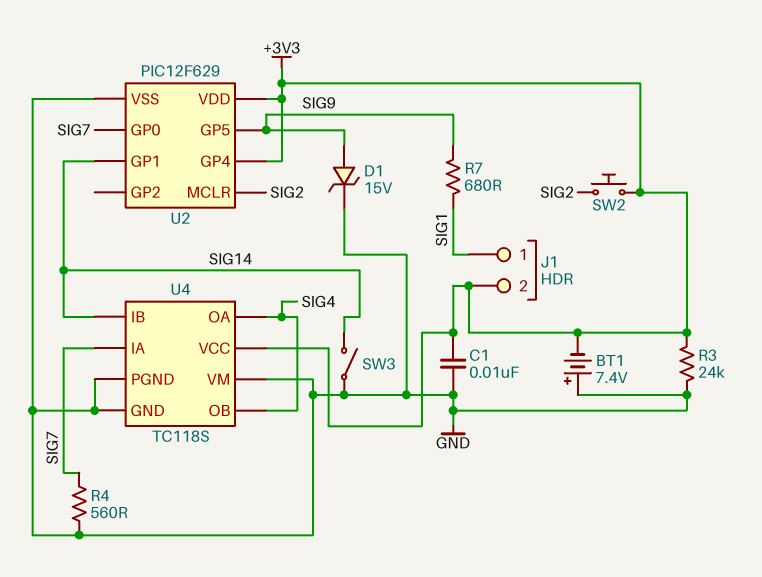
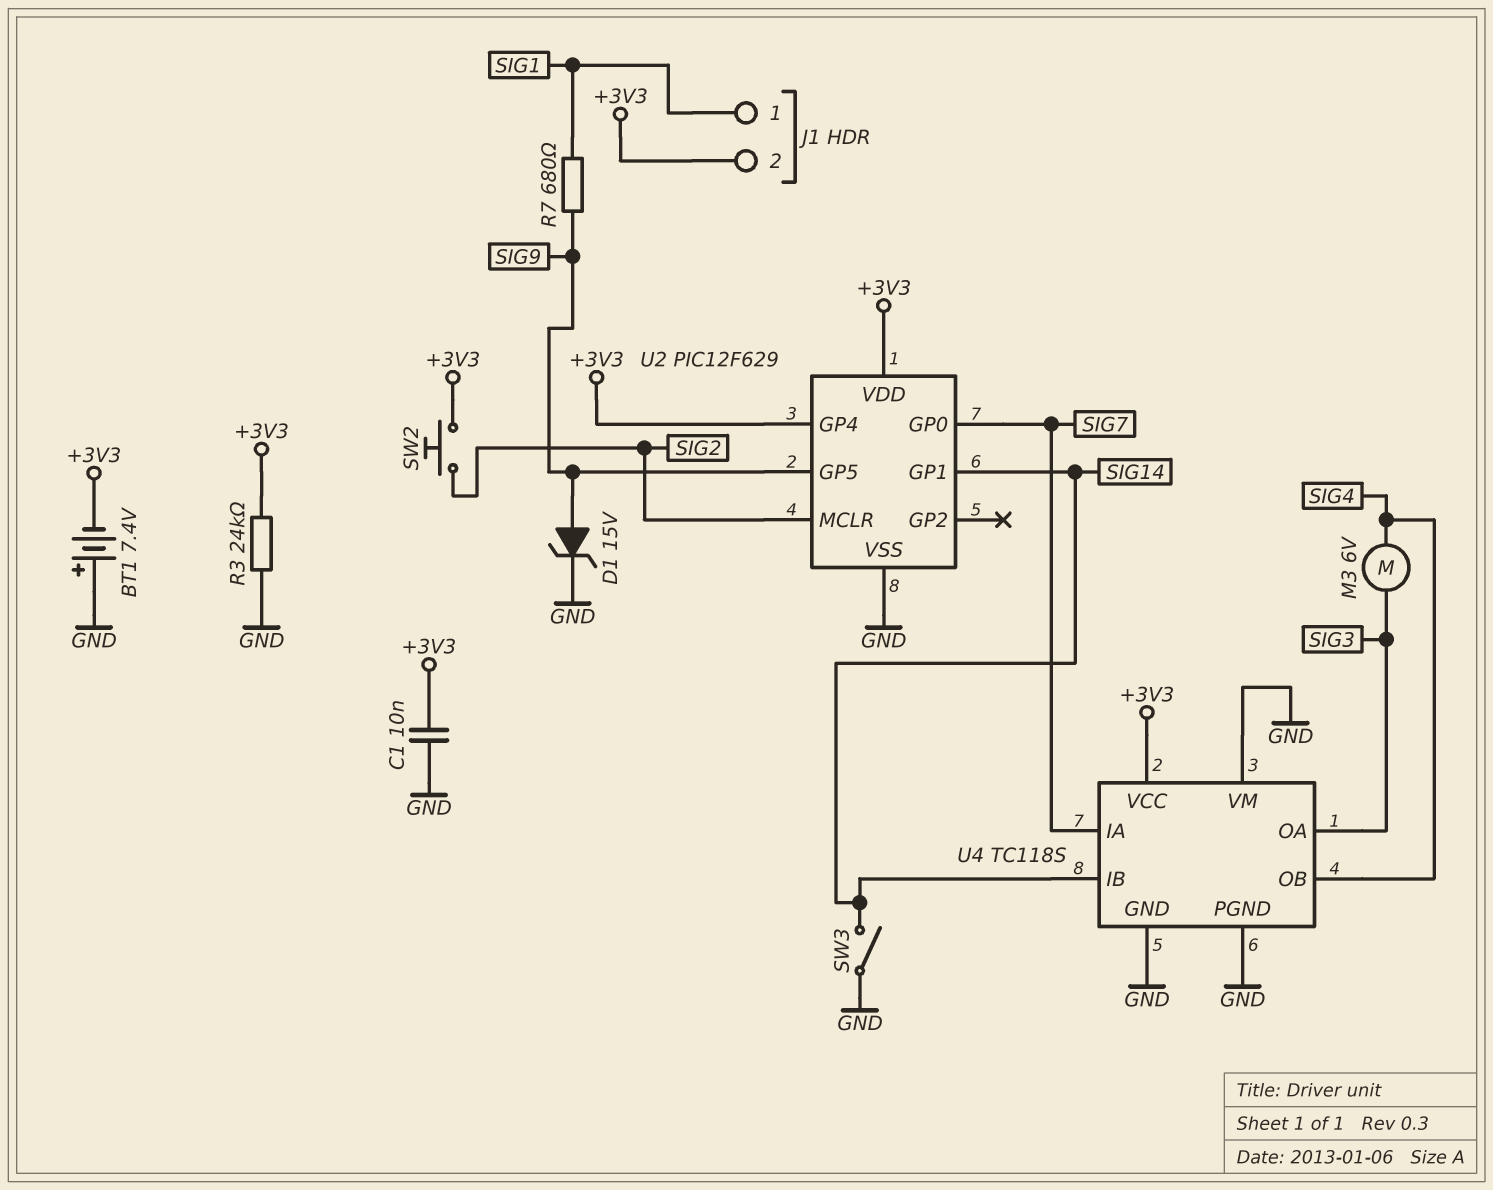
M3: none -> motor 6V (SIG3, SIG4)
R4: 560 (GND, SIG7) -> none
U4 pin OA: SIG4 -> SIG3

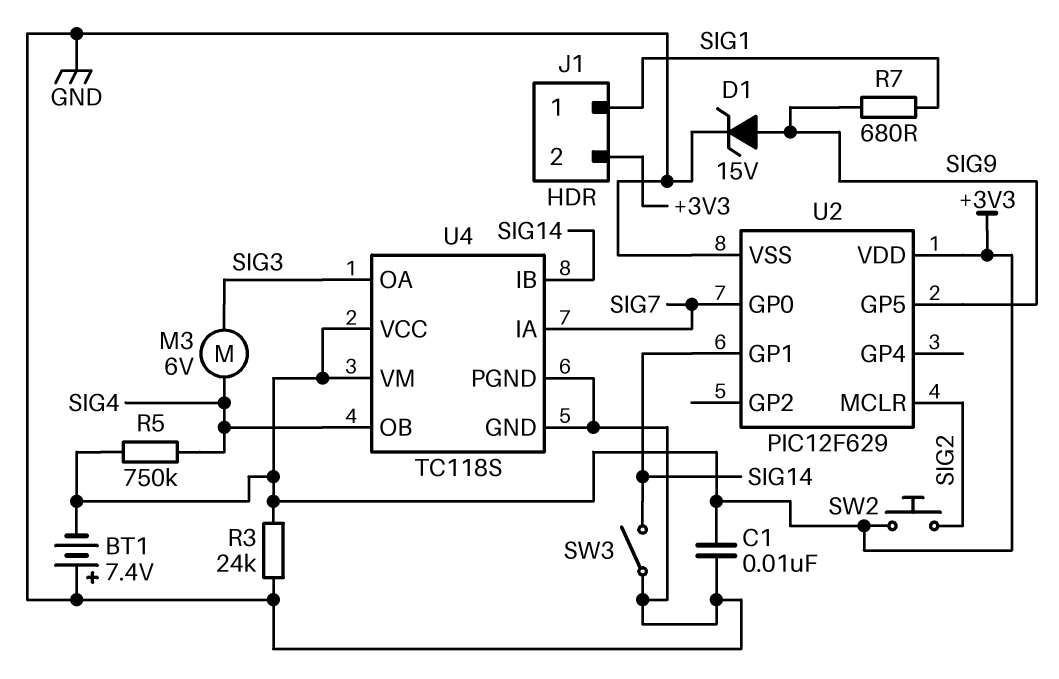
R5: none -> 750k (+3V3, SIG4)
U2 pin GP4: +3V3 -> none
U4 pin VM: GND -> +3V3

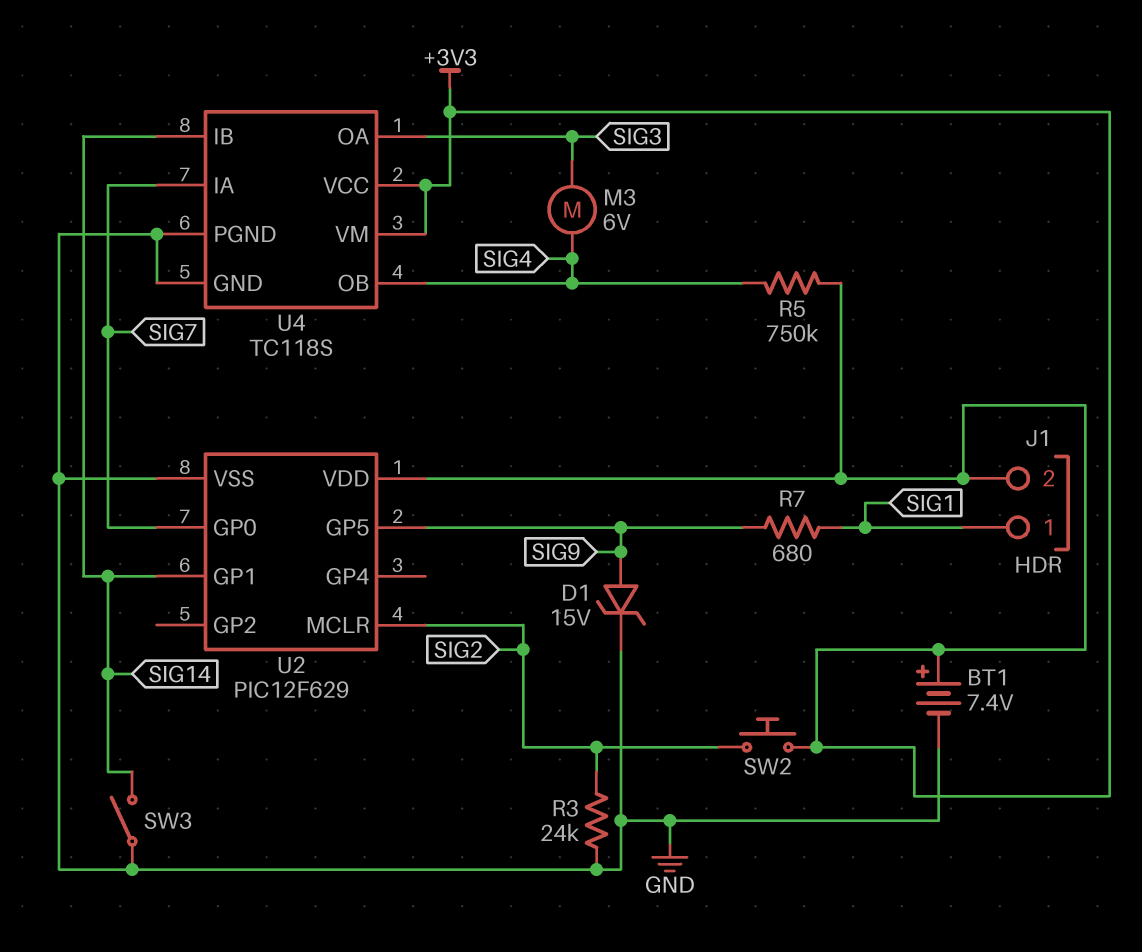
BT1: 7.4V (plus GND, minus +3V3) -> 7.4V (plus +3V3, minus GND)
C1: 10nF (+3V3, GND) -> none
R3: 24k (+3V3, GND) -> 24k (GND, SIG2)

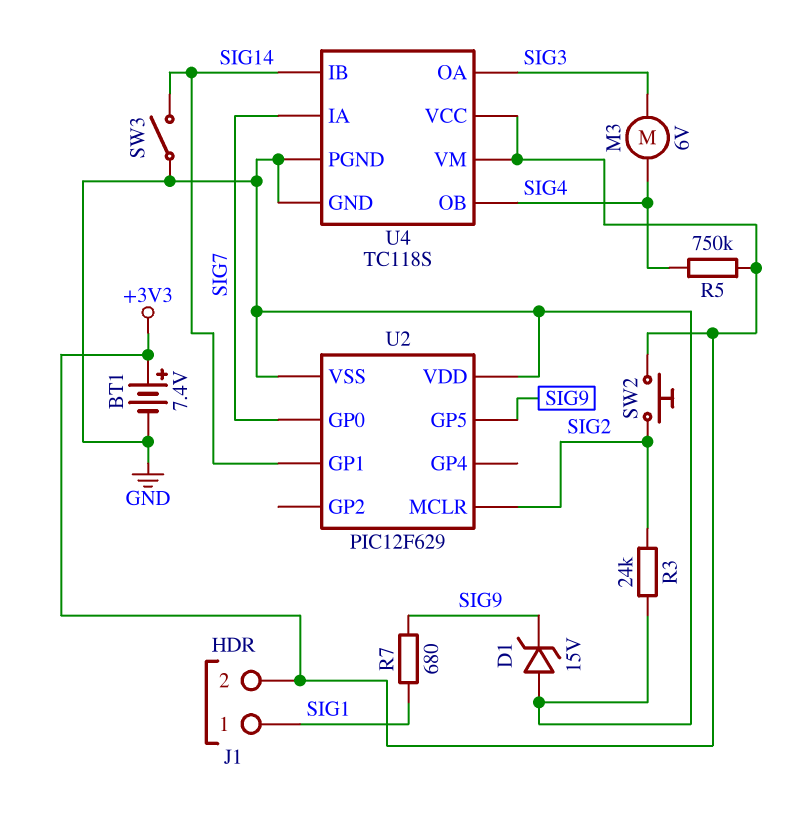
D1: zener 15V (A SIG9, K GND) -> zener 15V (A GND, K SIG9)
U2 pin VDD: +3V3 -> GND

